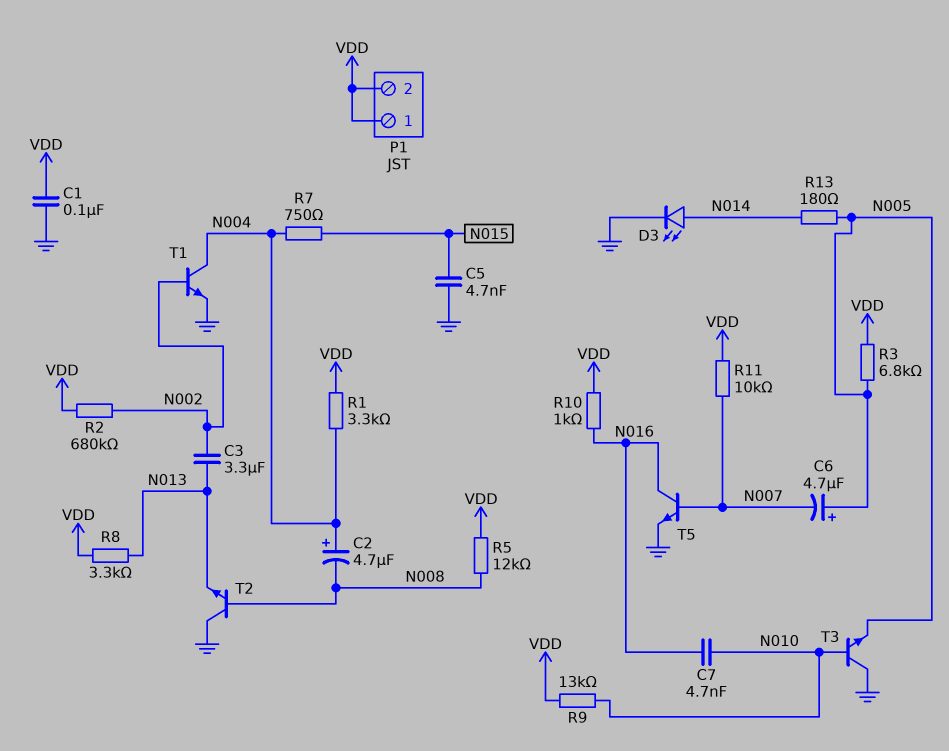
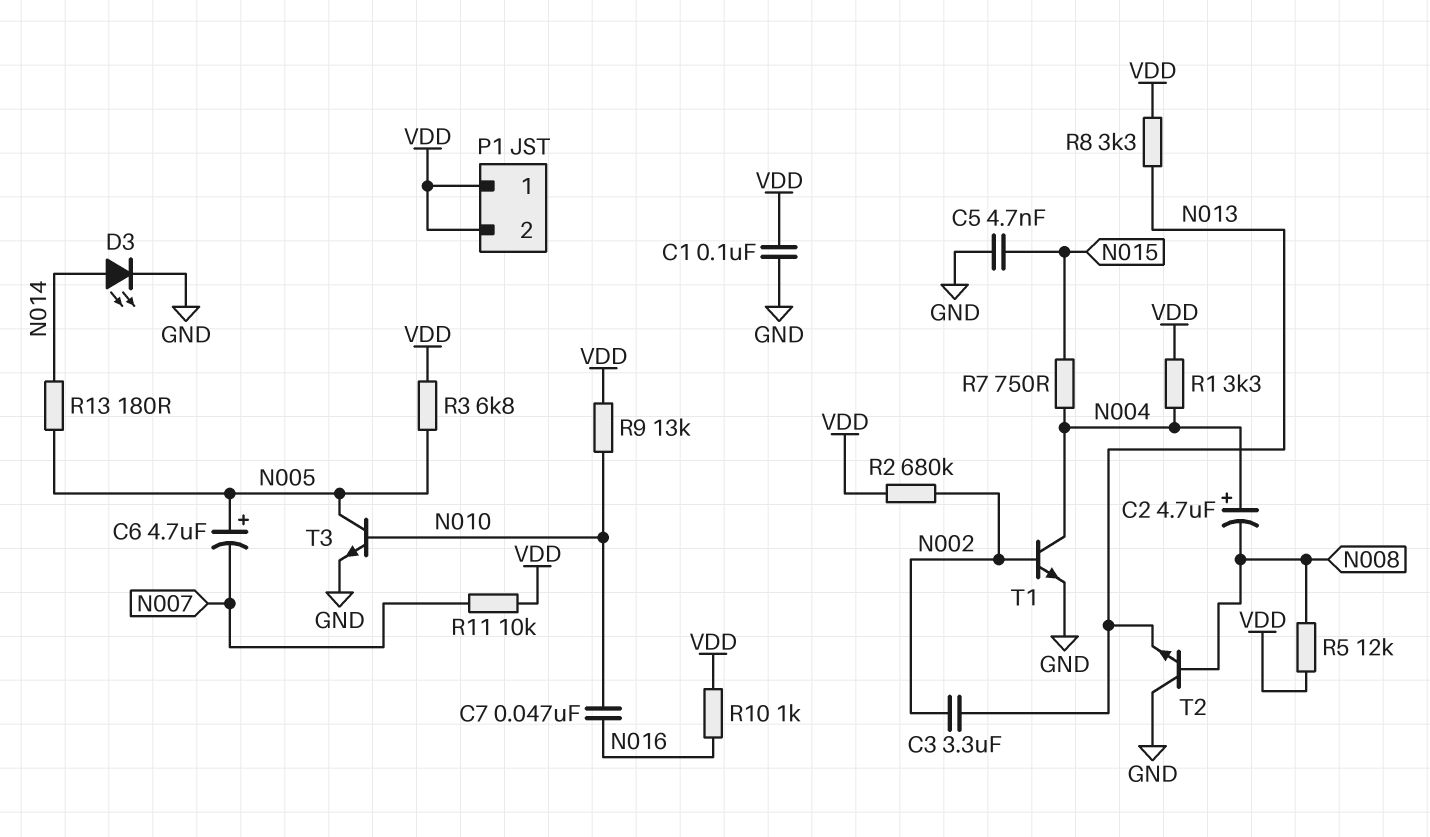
C7: 4.7nF (N010, N016) -> 47nF (N010, N016)
T3: NPN (B N010, C GND, E N005) -> NPN (B N010, C N005, E GND)
T5: NPN (B N007, C N016, E GND) -> none

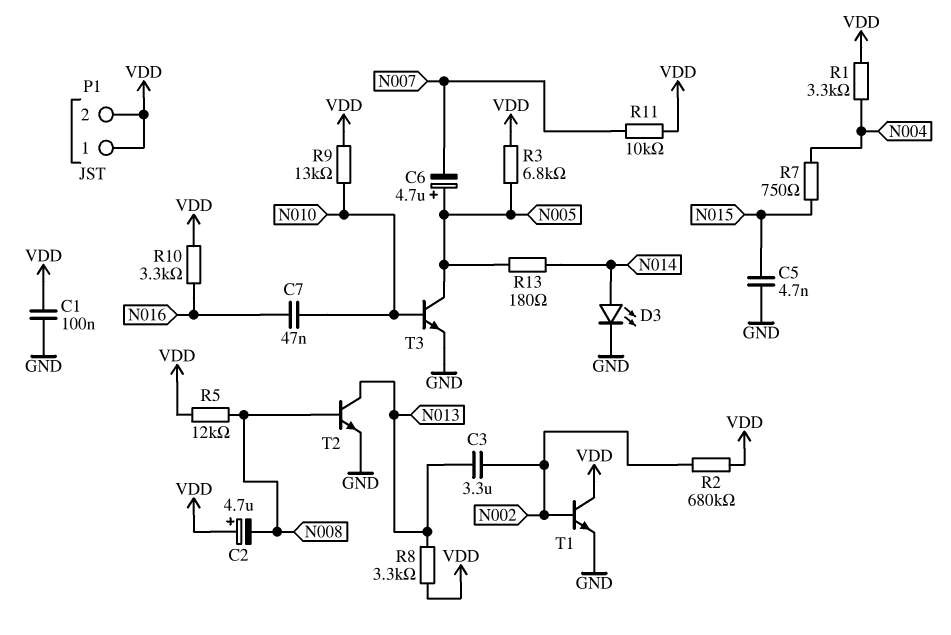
C2: 4.7uF (plus N004, minus N008) -> 4.7uF (plus VDD, minus N008)
R10: 1k (N016, VDD) -> 3.3k (N016, VDD)
T1: NPN (B N002, C N004, E GND) -> NPN (B N002, C VDD, E GND)
T2: NPN (B N008, C GND, E N013) -> NPN (B N008, C N013, E GND)

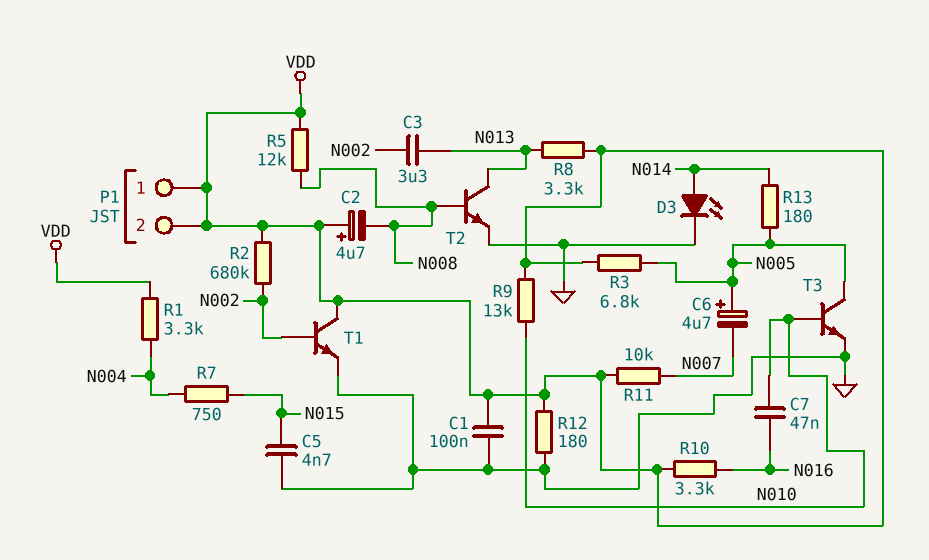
R12: none -> 180 (GND, VDD)

